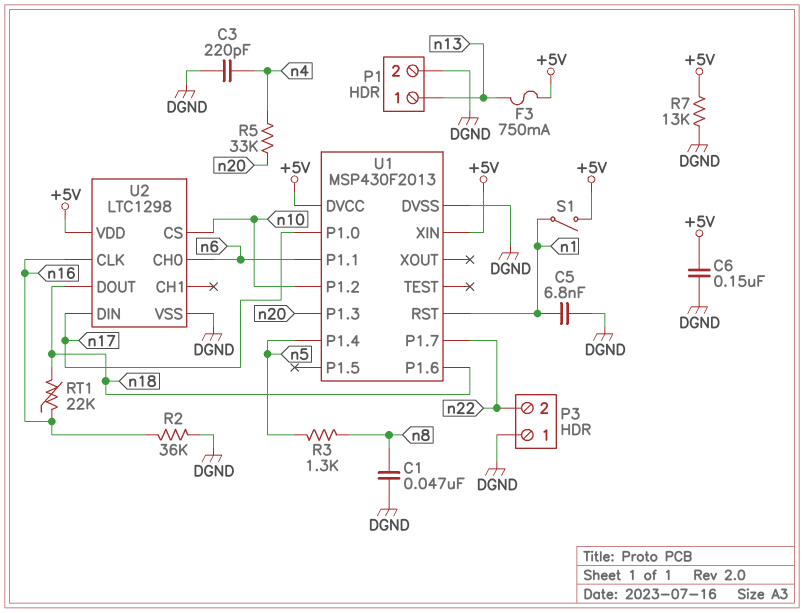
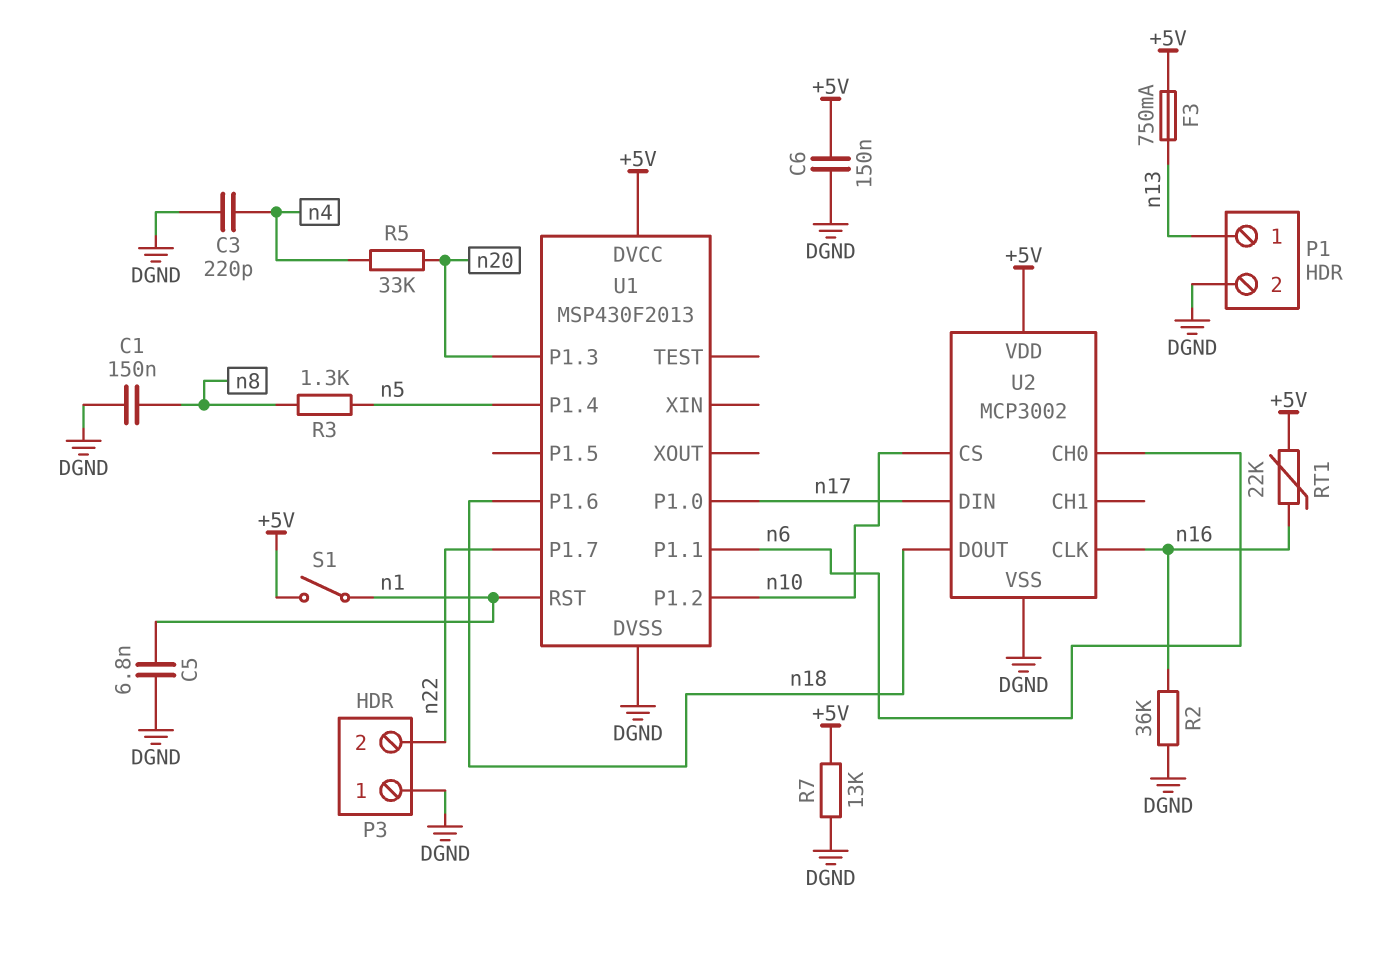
C1: 47nF (DGND, n8) -> 150nF (DGND, n8)
RT1: 22k (n16, n18) -> 22k (+5V, n16)
U1 pin XIN: +5V -> none
U2: LTC1298 -> MCP3002

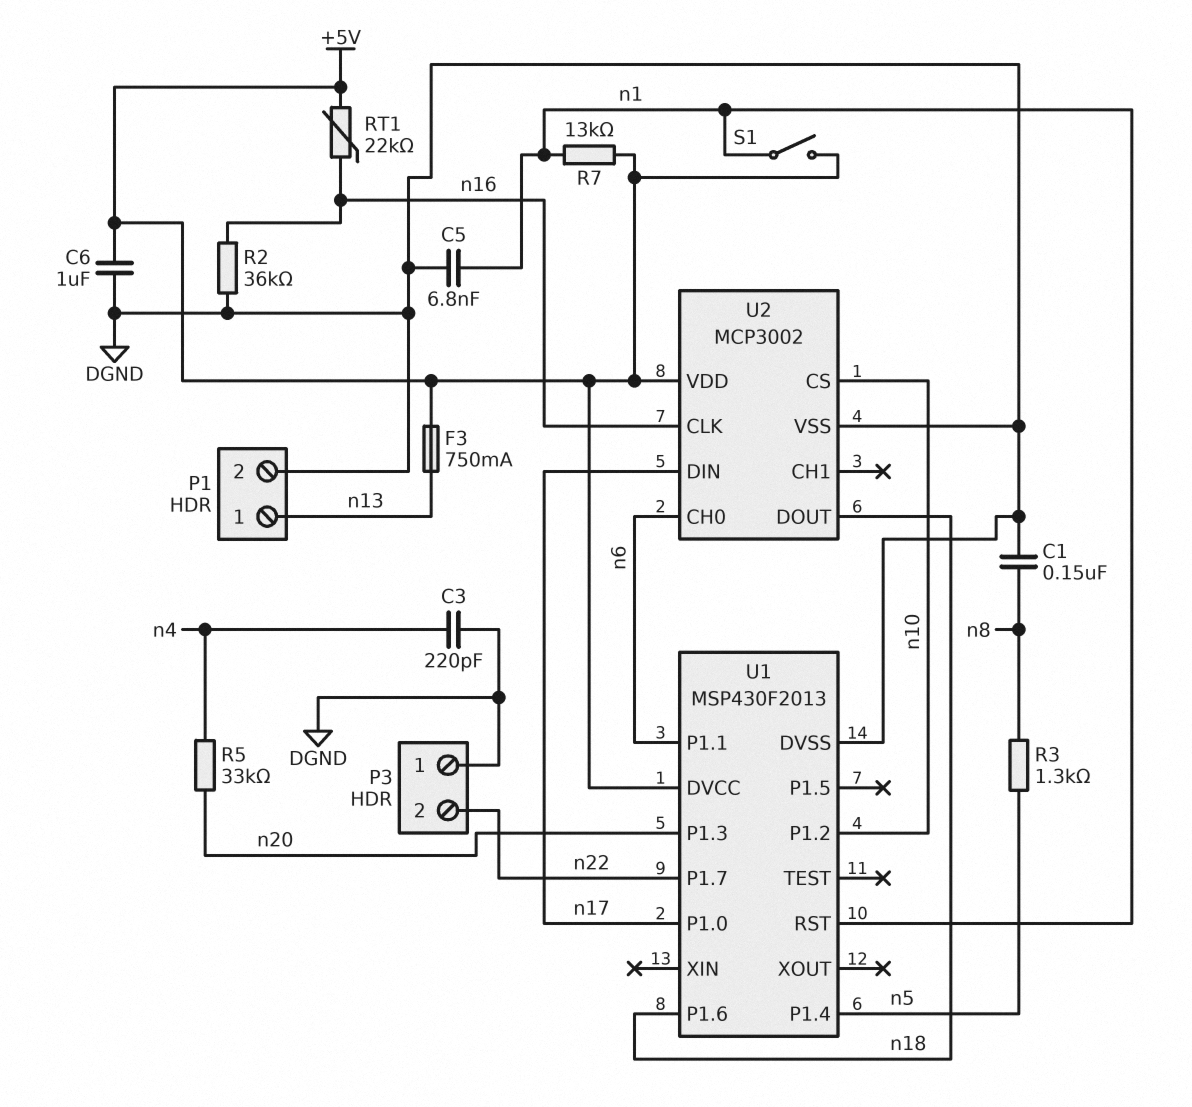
C6: 150nF (+5V, DGND) -> 1uF (+5V, DGND)
R7: 13k (+5V, DGND) -> 13k (+5V, n1)

